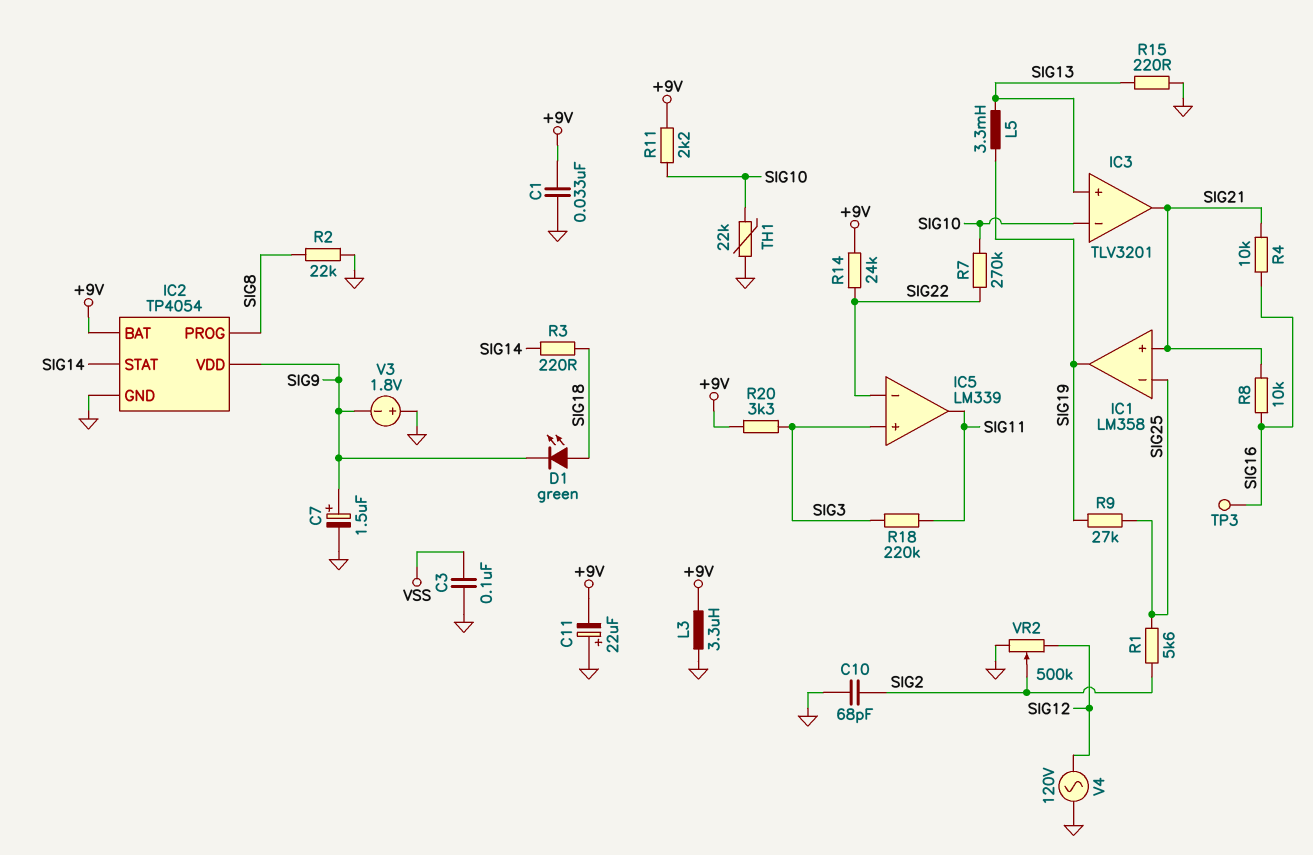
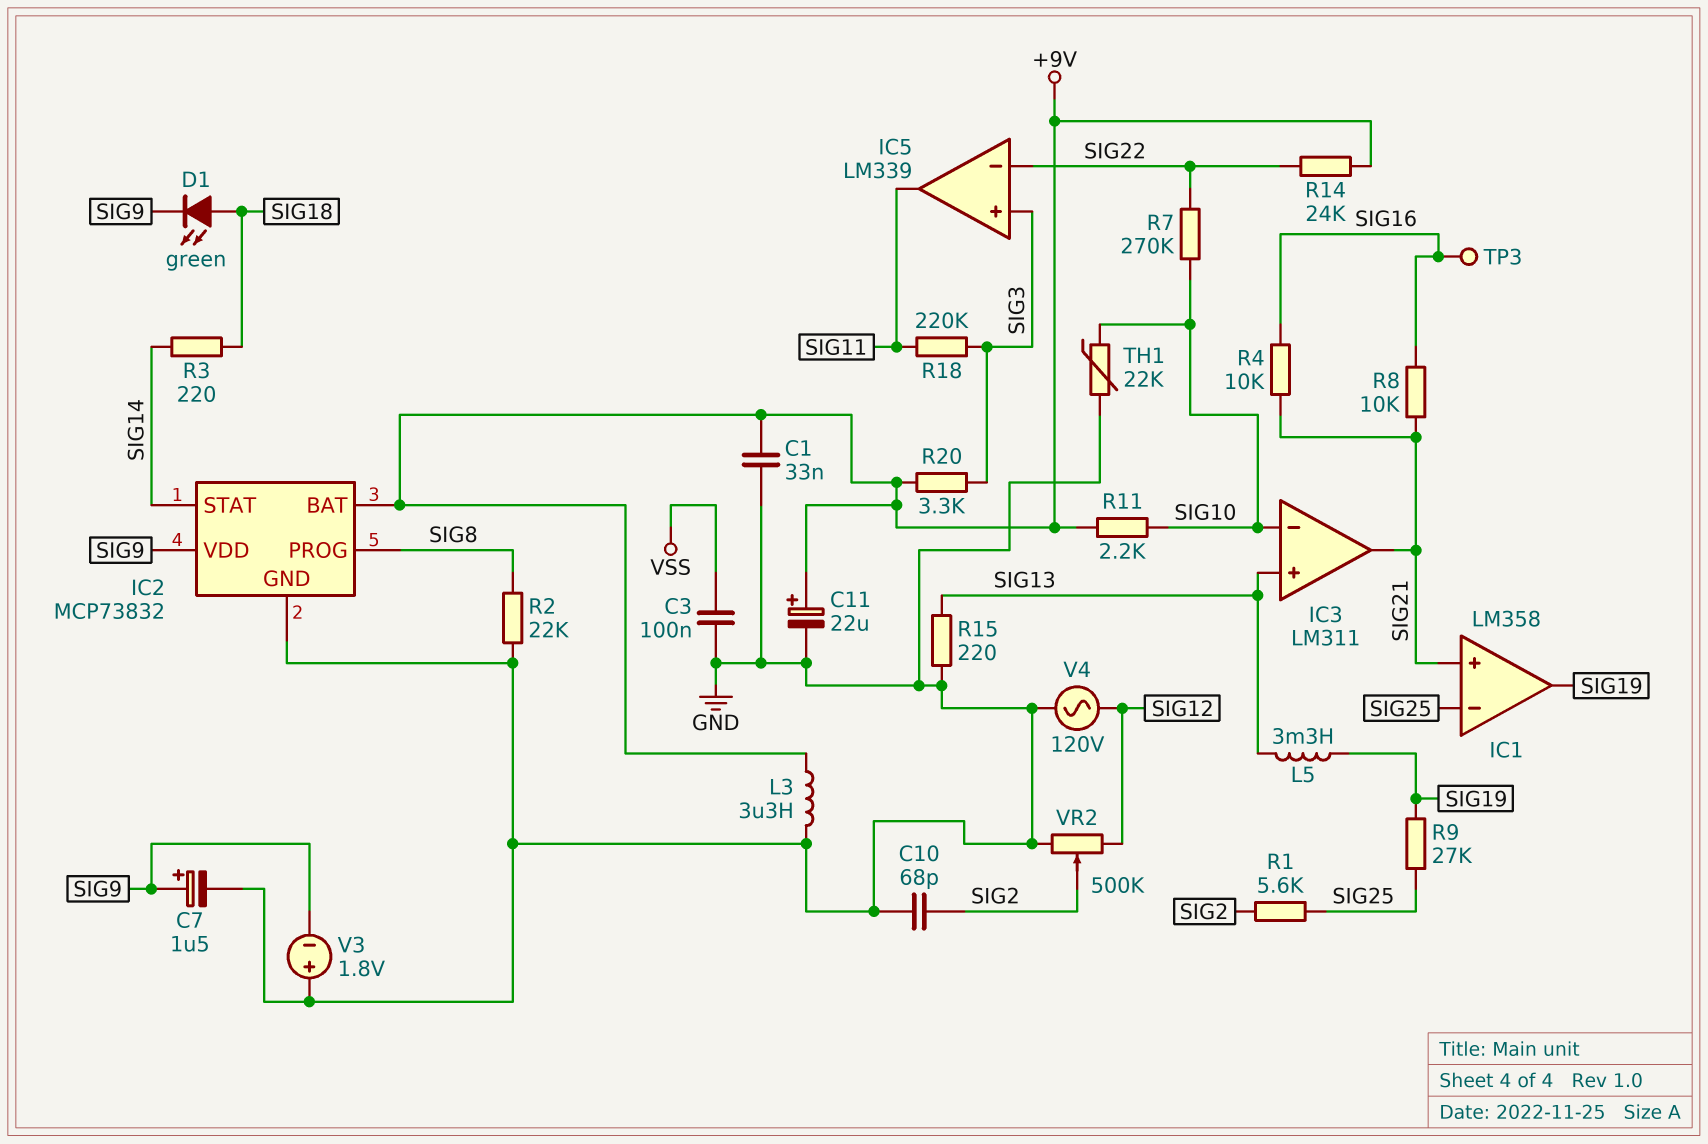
C11: 22uF (plus GND, minus +9V) -> 22uF (plus +9V, minus GND)
IC2: TP4054 -> MCP73832
IC3: TLV3201 -> LM311

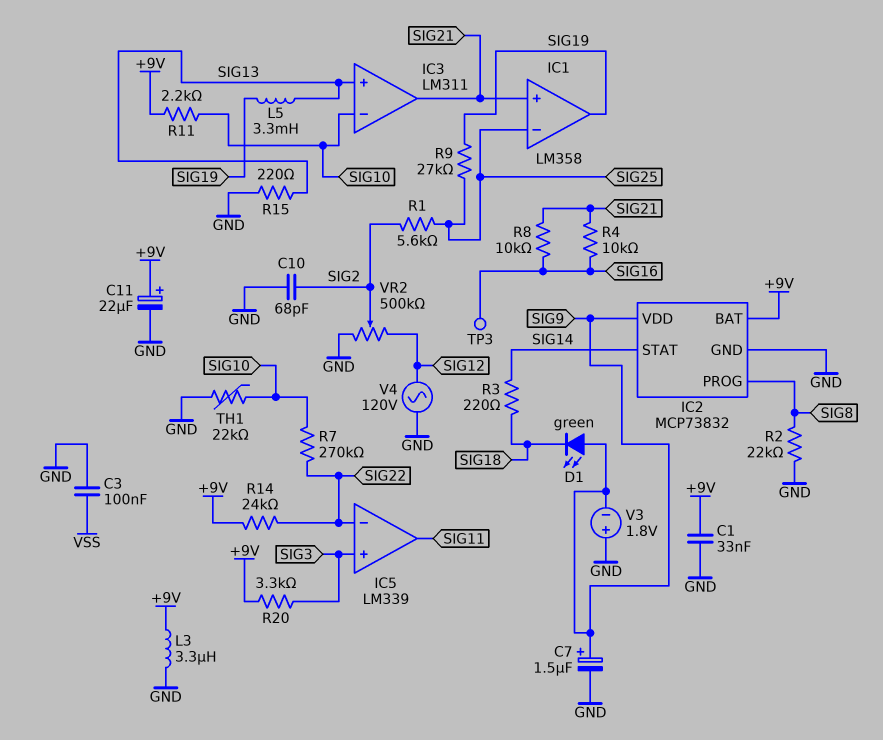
D1: LED green (A SIG18, K SIG9) -> LED green (A SIG9, K SIG18)
R18: 220k (SIG3, SIG11) -> none

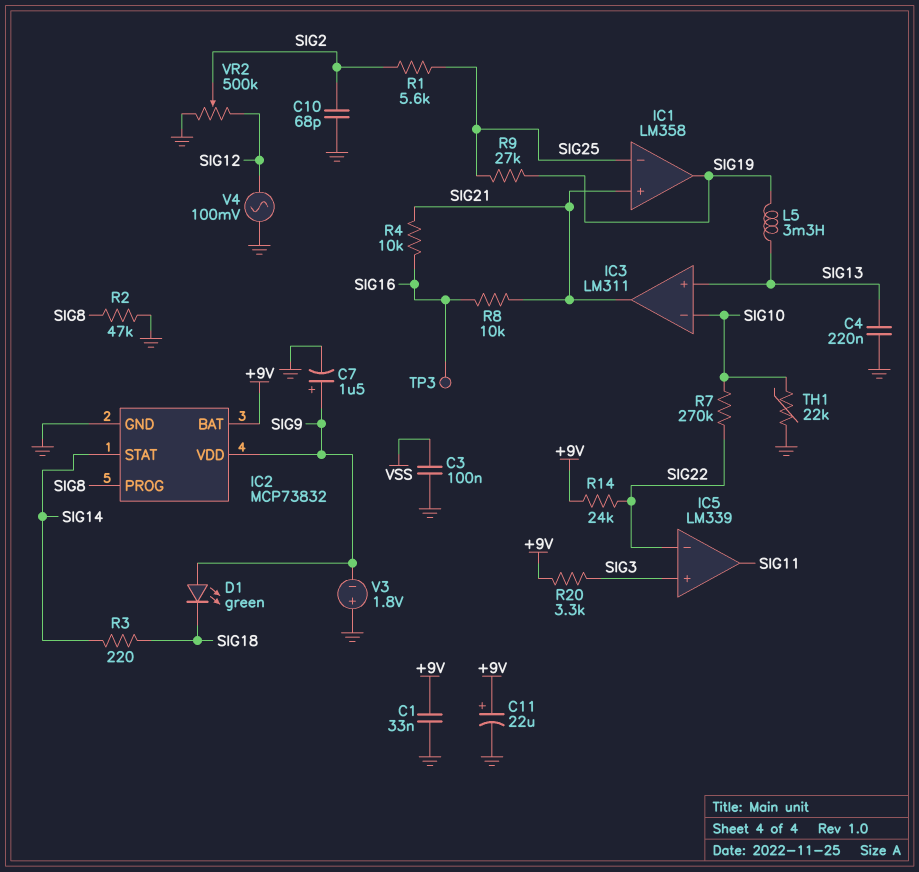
C4: none -> 220nF (GND, SIG13)
L3: 3.3uH (+9V, GND) -> none
R2: 22k (GND, SIG8) -> 47k (GND, SIG8)
R11: 2.2k (+9V, SIG10) -> none
R15: 220 (GND, SIG13) -> none
V4: AC 120V (GND, SIG12) -> AC 100mV (GND, SIG12)

